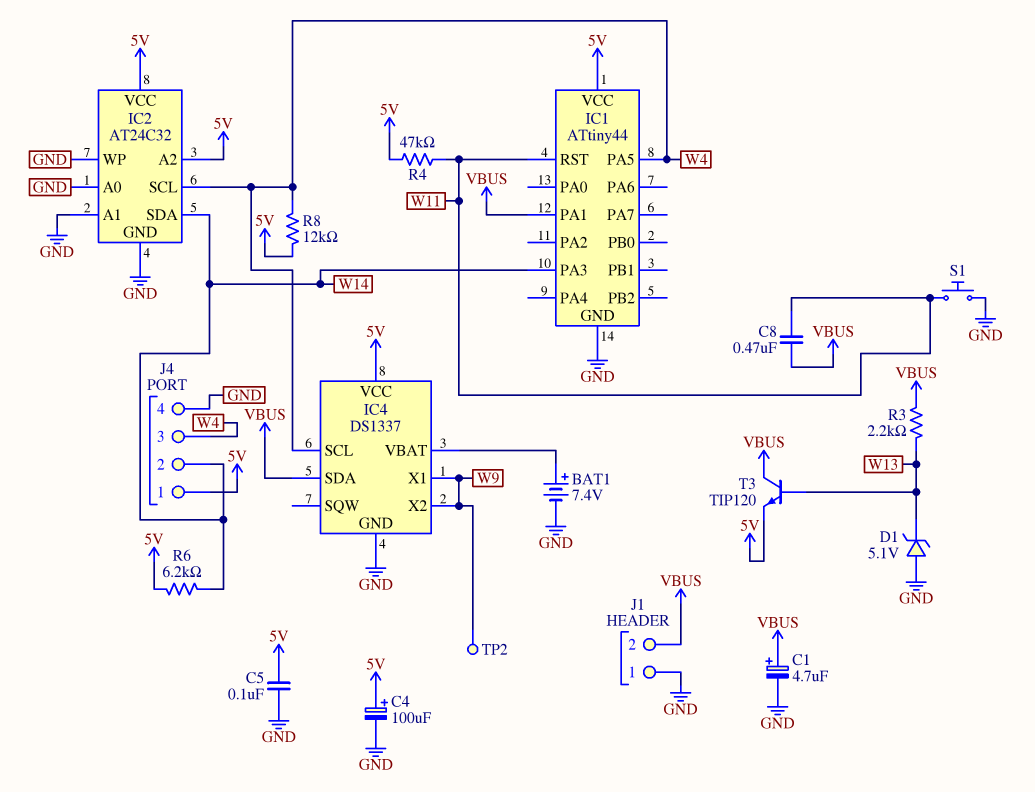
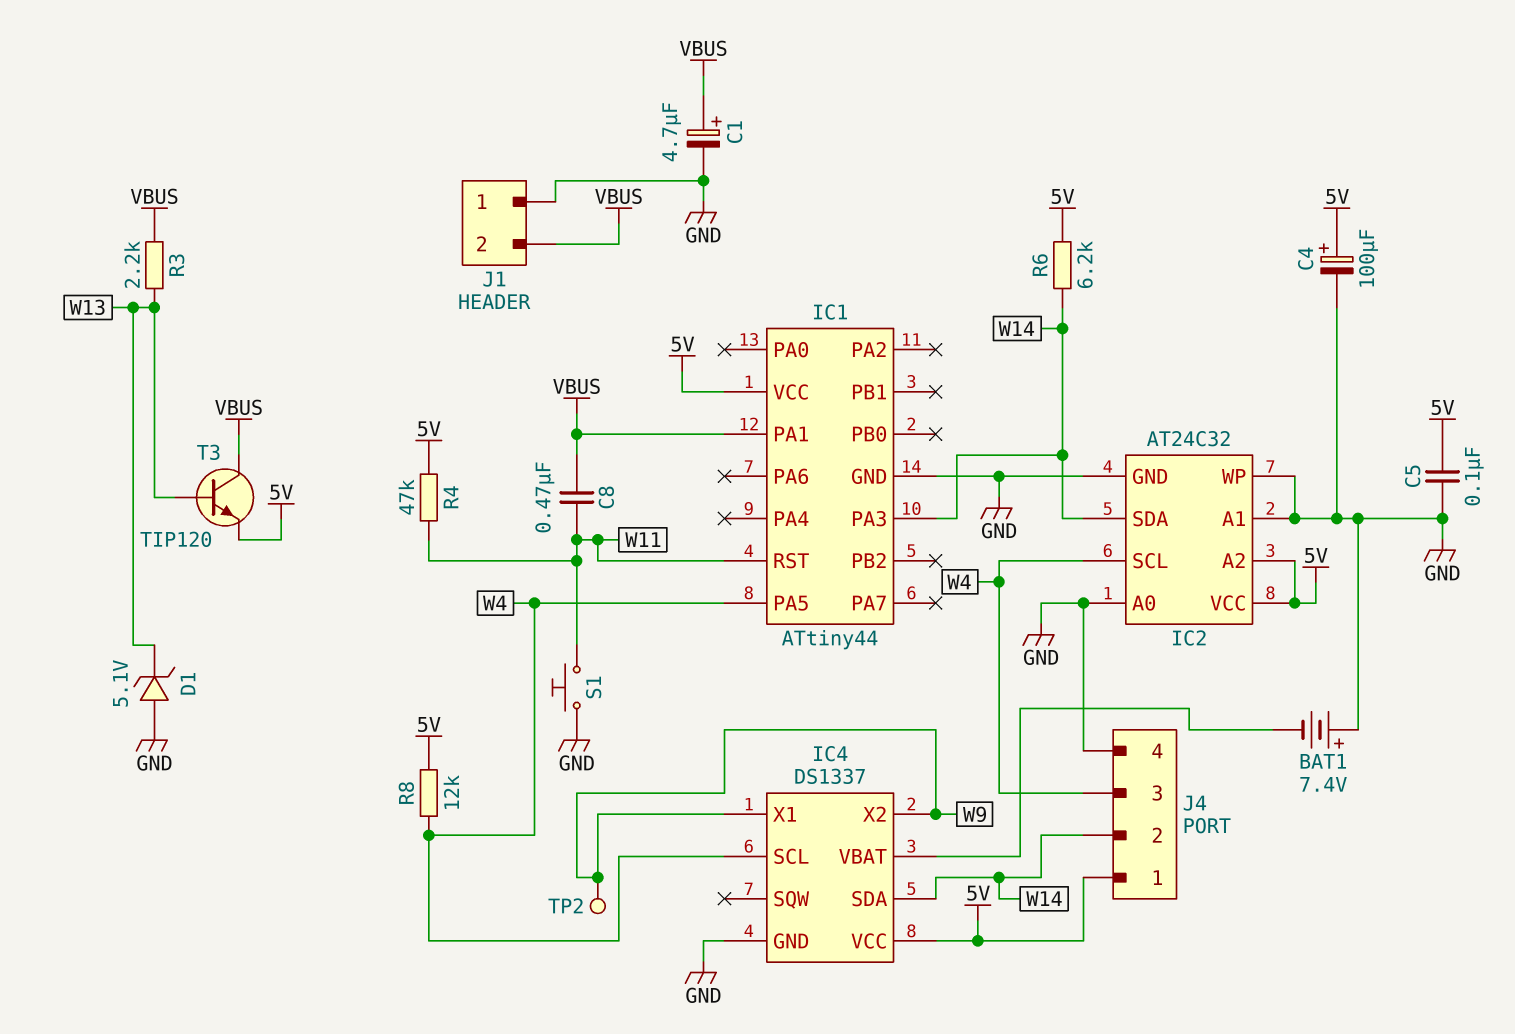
BAT1: 7.4V (plus IC4/VBAT, minus GND) -> 7.4V (plus GND, minus IC4/VBAT)
IC4 pin SDA: VBUS -> W14

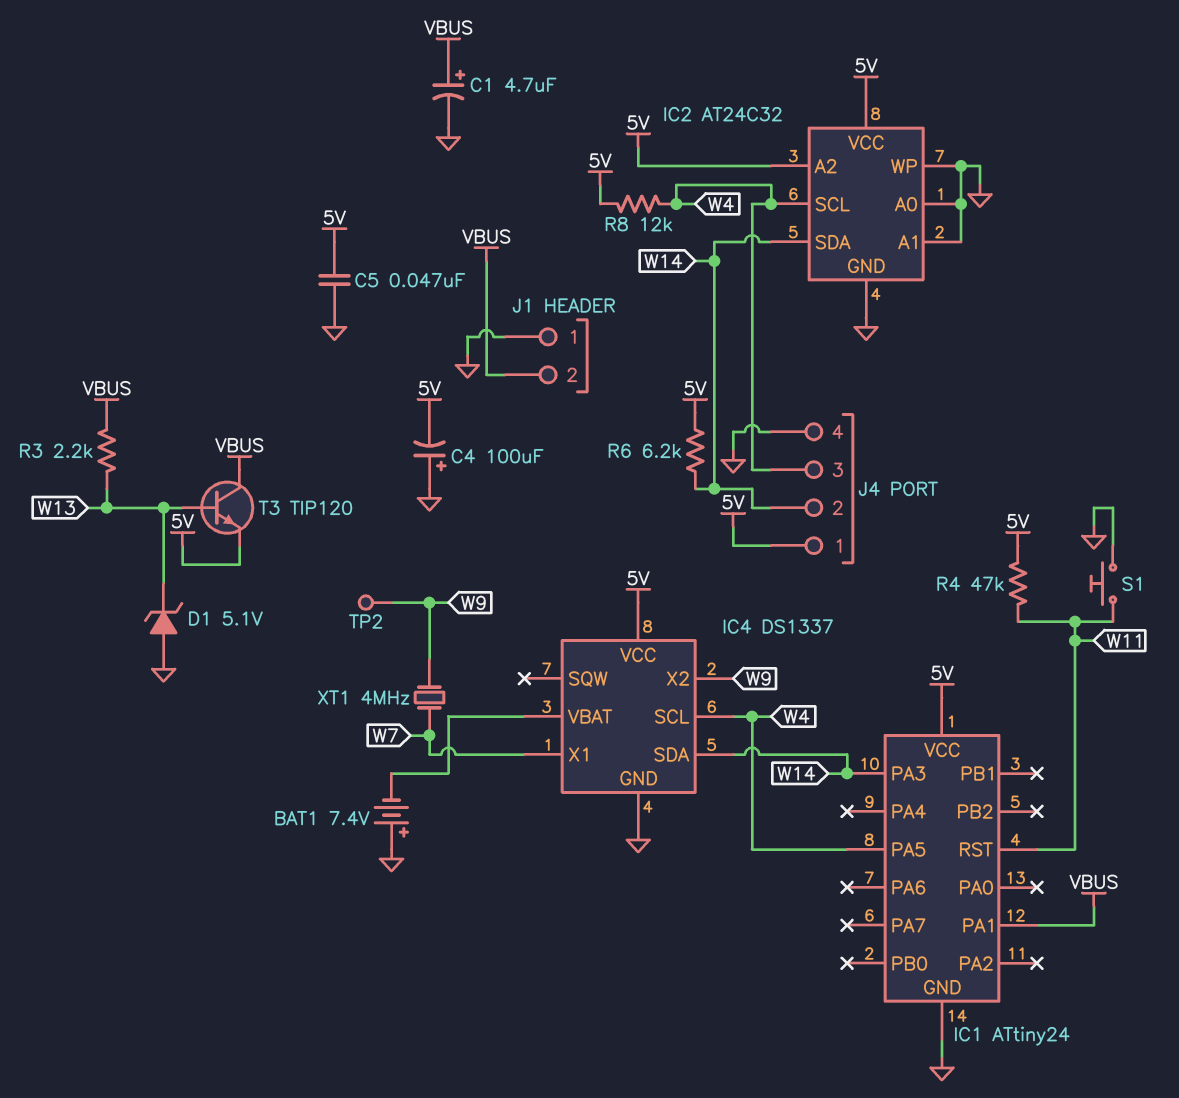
C4: 100uF (plus 5V, minus GND) -> 100uF (plus GND, minus 5V)
C5: 100nF (5V, GND) -> 47nF (5V, GND)
C8: 470nF (VBUS, W11) -> none
IC1: ATtiny44 -> ATtiny24
IC4 pin X1: W9 -> W7
XT1: none -> 4MHz (W7, W9)

